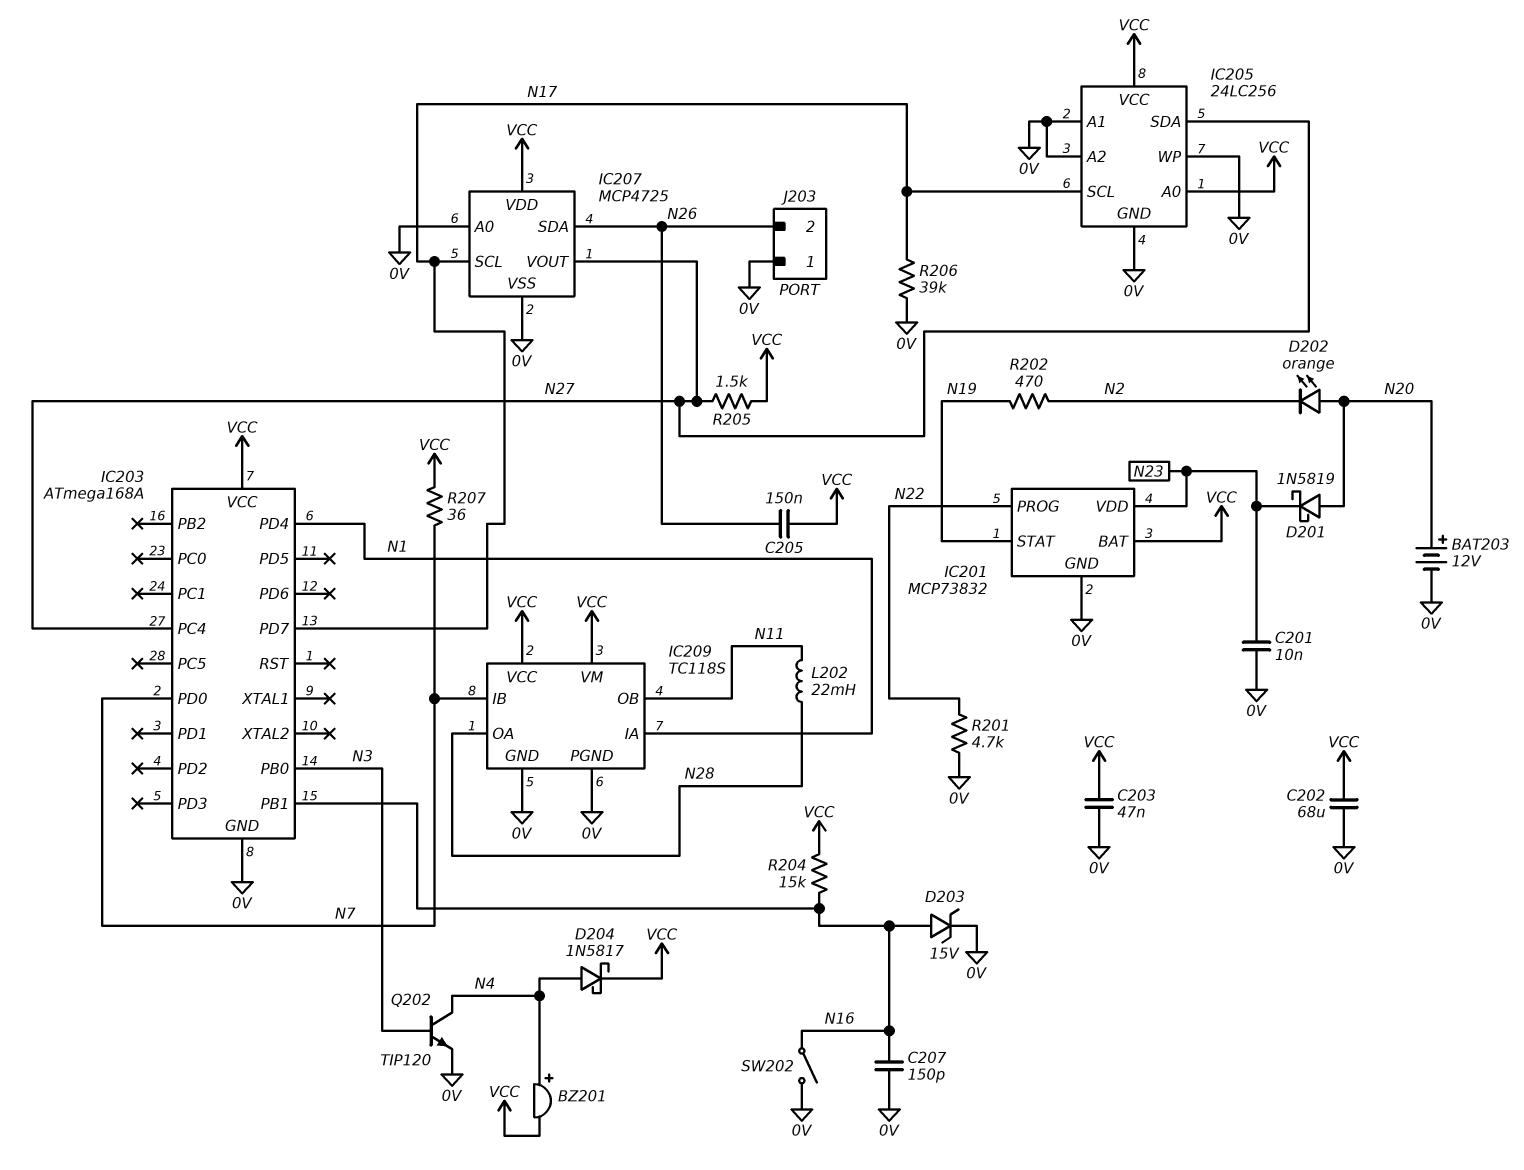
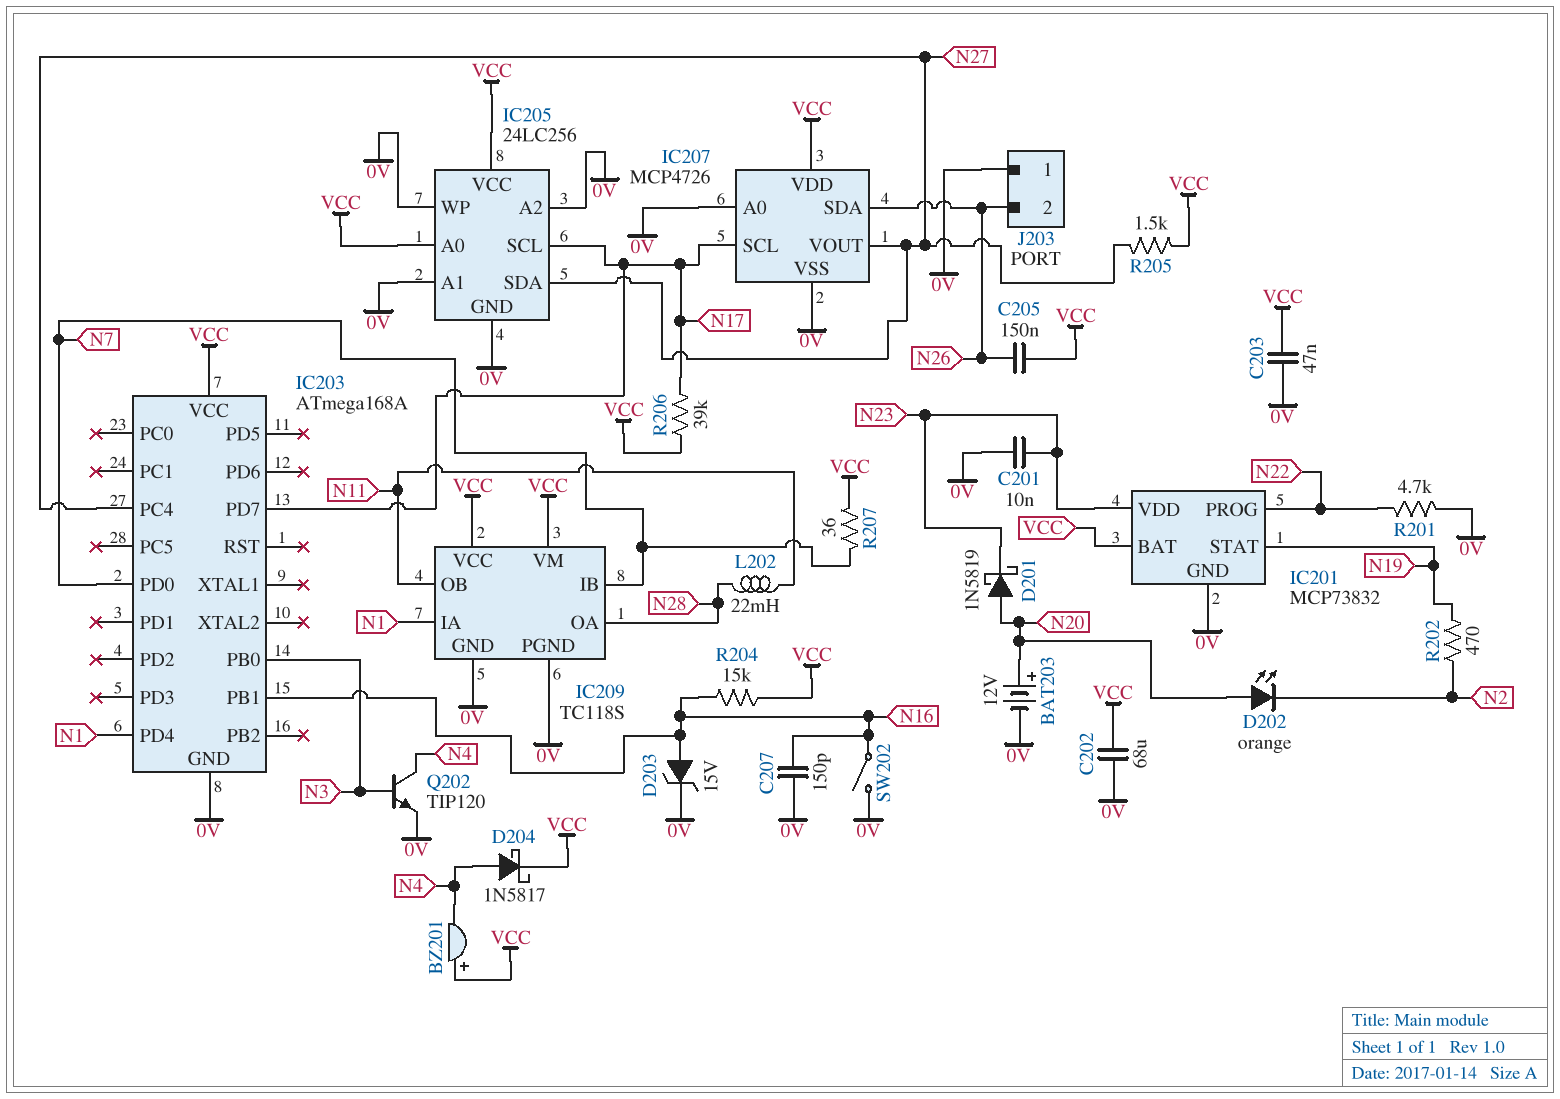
BZ201: buzzer (plus N4, minus VCC) -> buzzer (plus VCC, minus N4)
IC207: MCP4725 -> MCP4726
R206: 39k (0V, N17) -> 39k (N17, VCC)

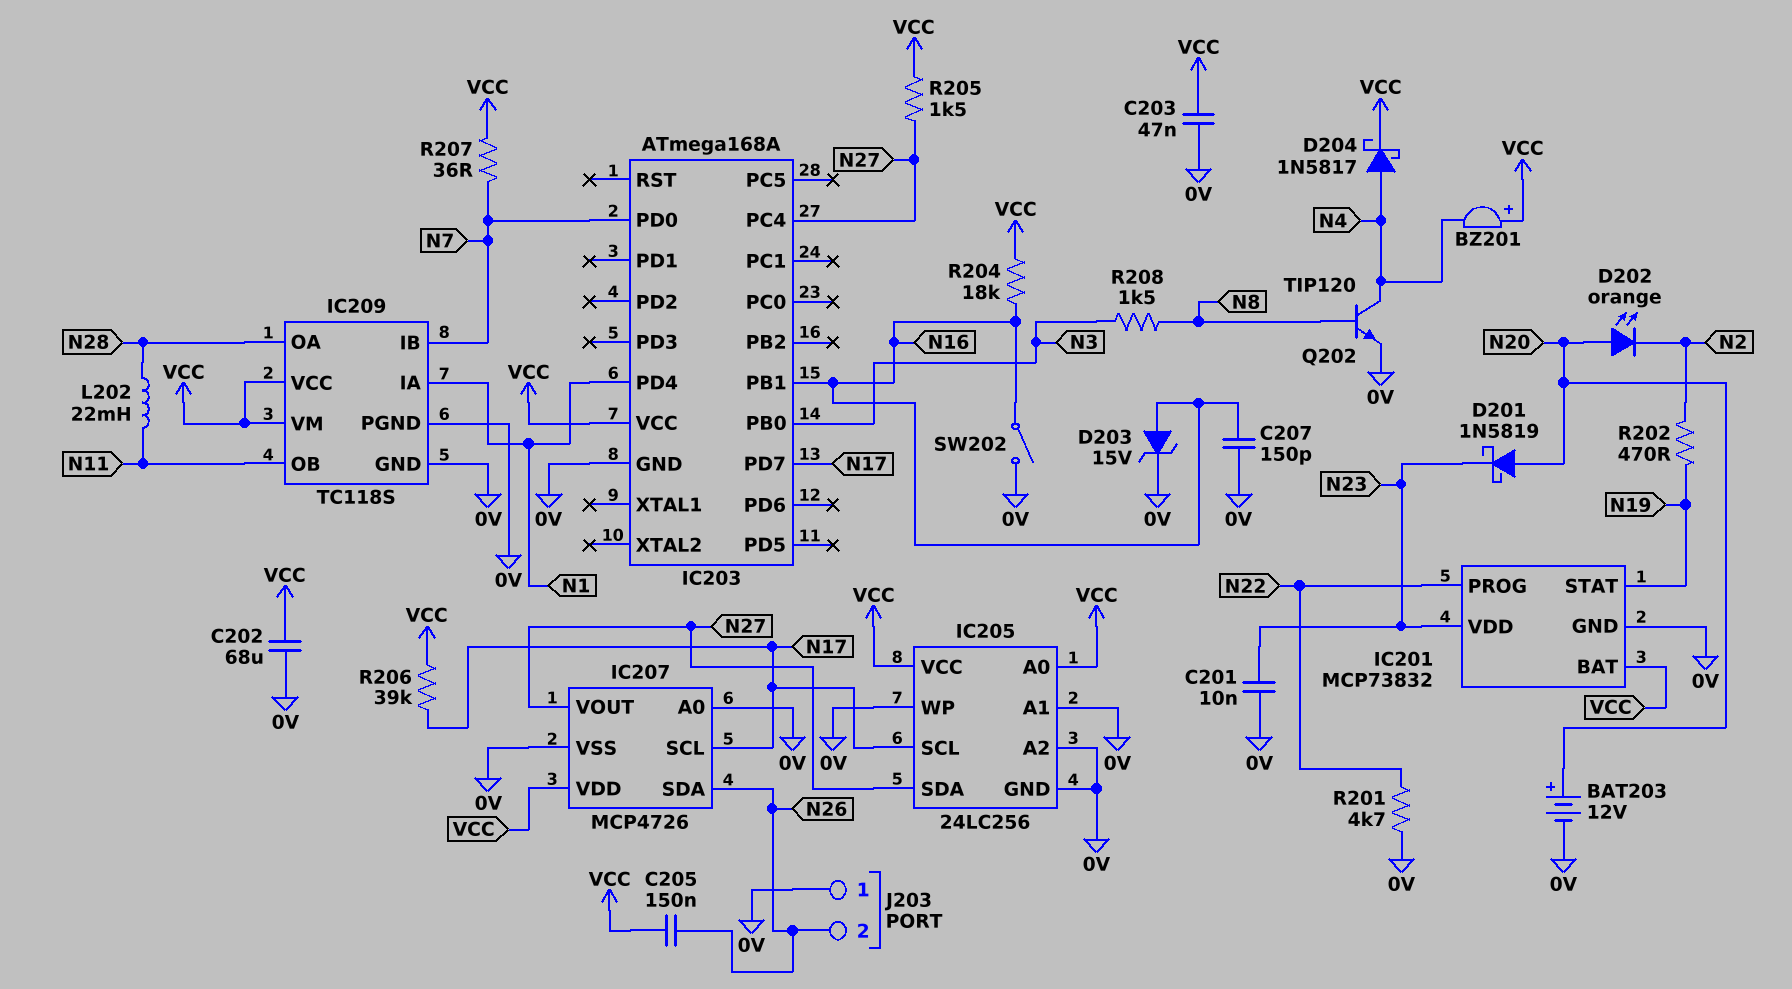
Q202: NPN TIP120 (B N3, C N4, E 0V) -> NPN TIP120 (B N8, C N4, E 0V)
R204: 15k (N16, VCC) -> 18k (N16, VCC)
R208: none -> 1.5k (N3, N8)

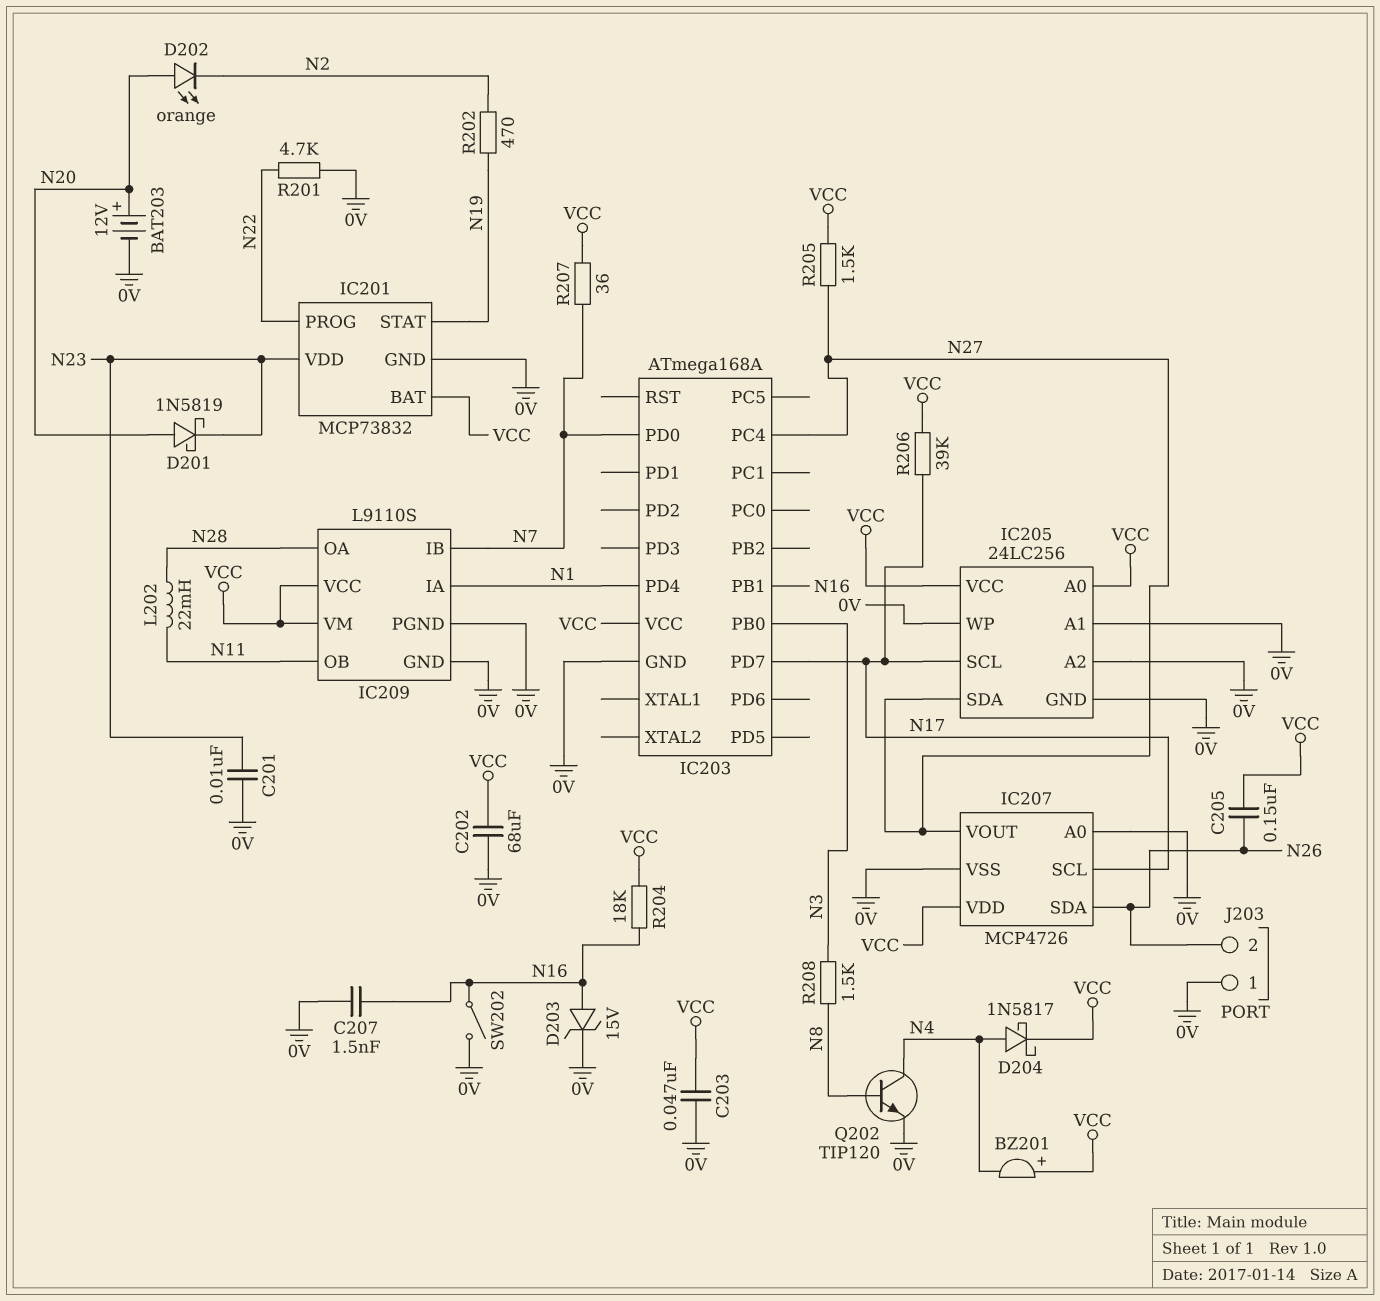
C207: 150pF (0V, N16) -> 1.5nF (0V, N16)
IC209: TC118S -> L9110S

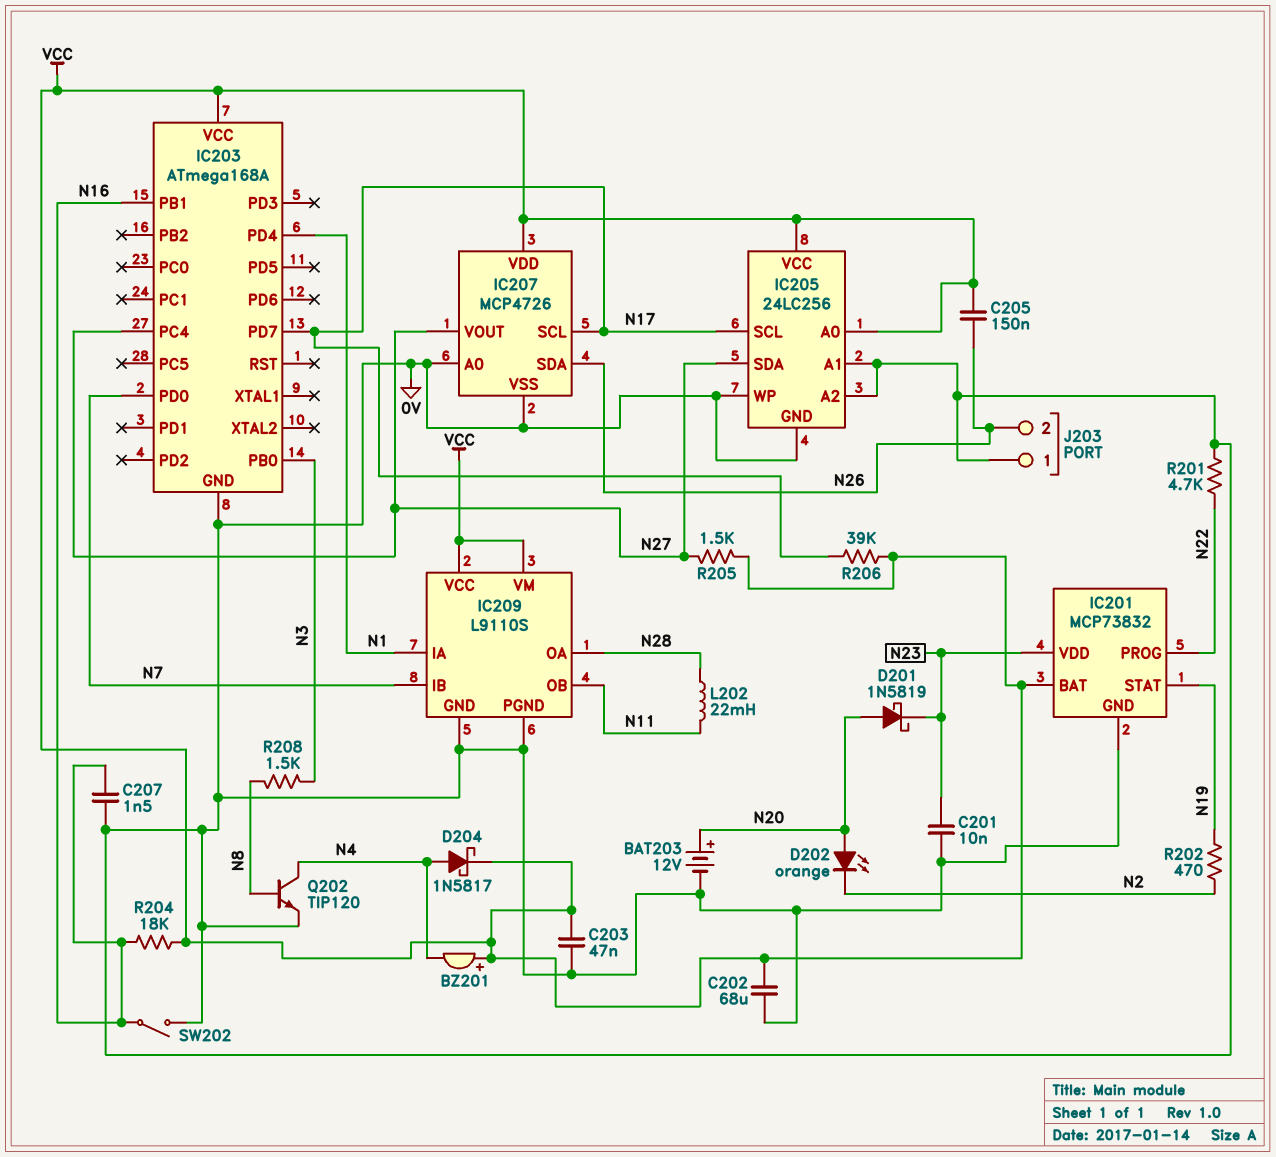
D203: zener 15V (A N16, K 0V) -> none
R207: 36 (N7, VCC) -> none

